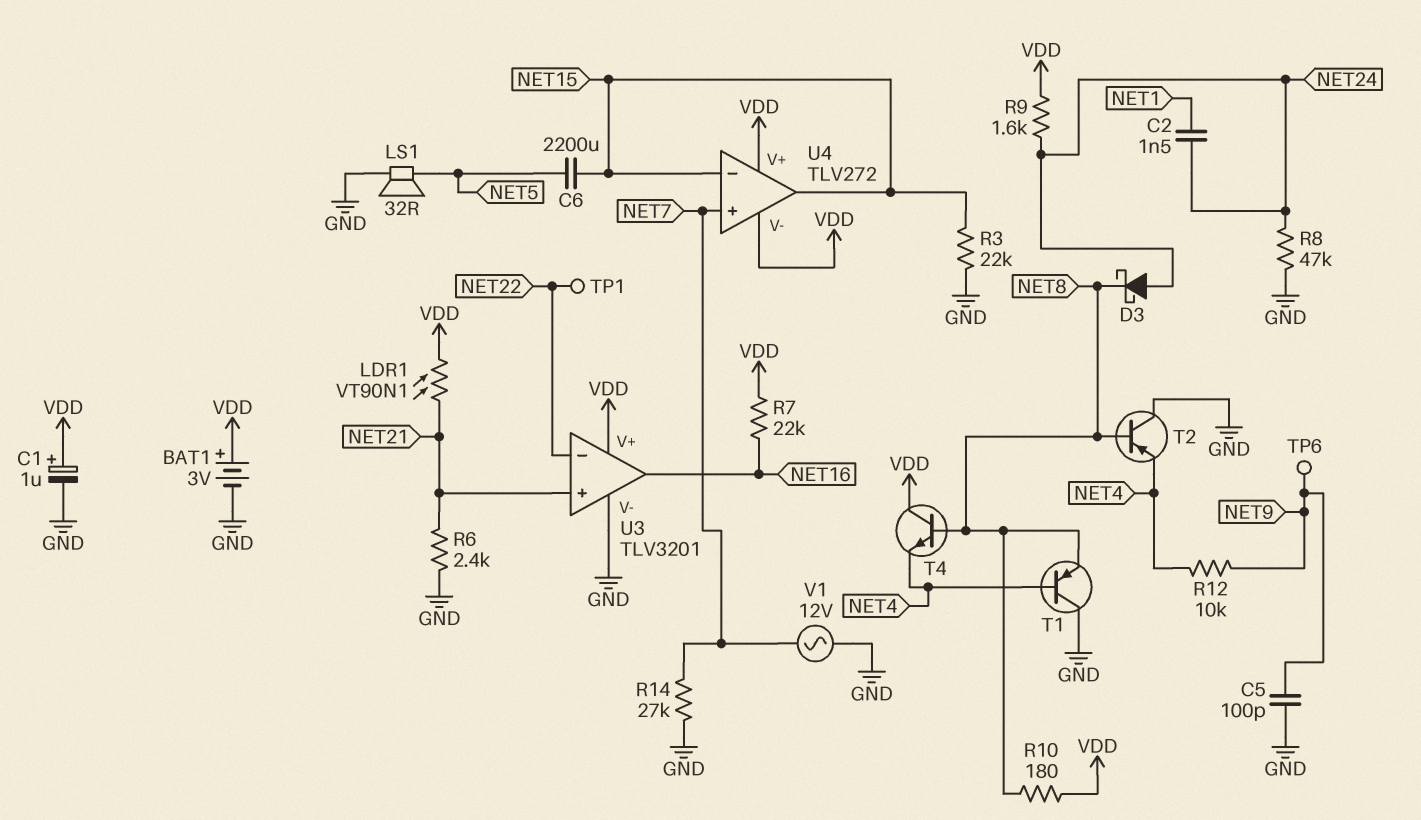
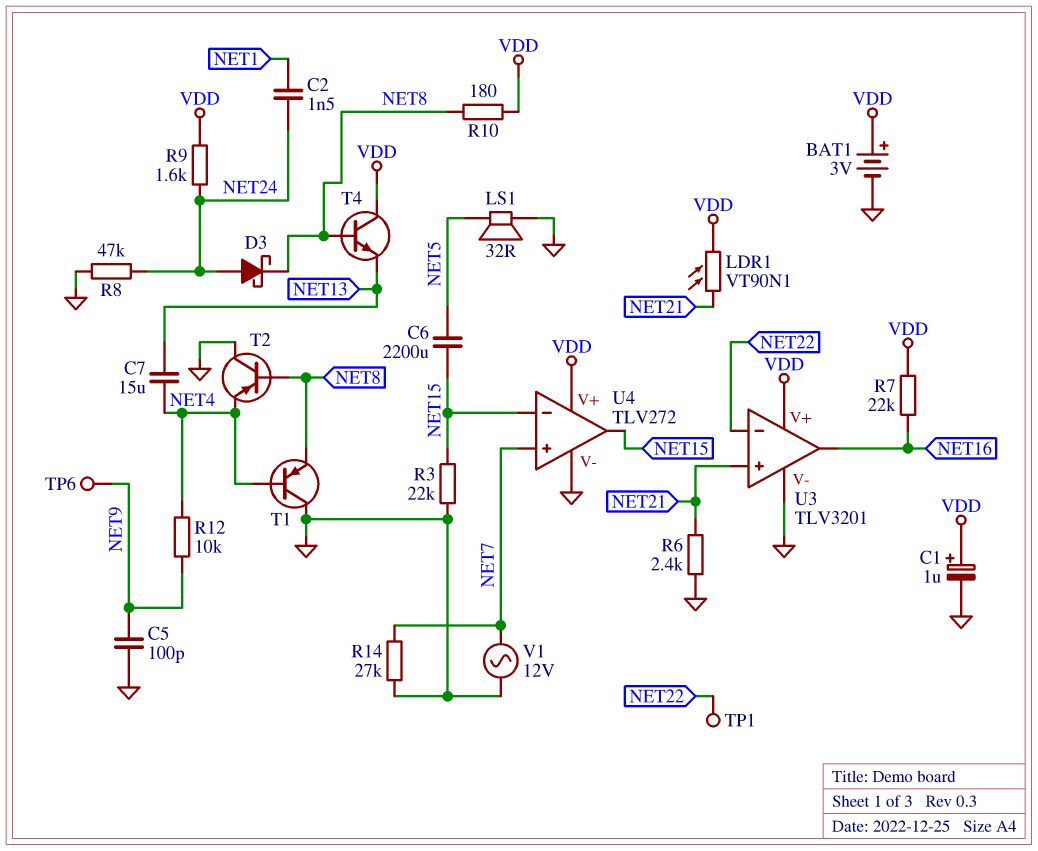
C7: none -> 15uF (NET4, NET13)
T4: NPN (B NET8, C VDD, E NET4) -> NPN (B NET8, C VDD, E NET13)
U4 pin V-: VDD -> GND

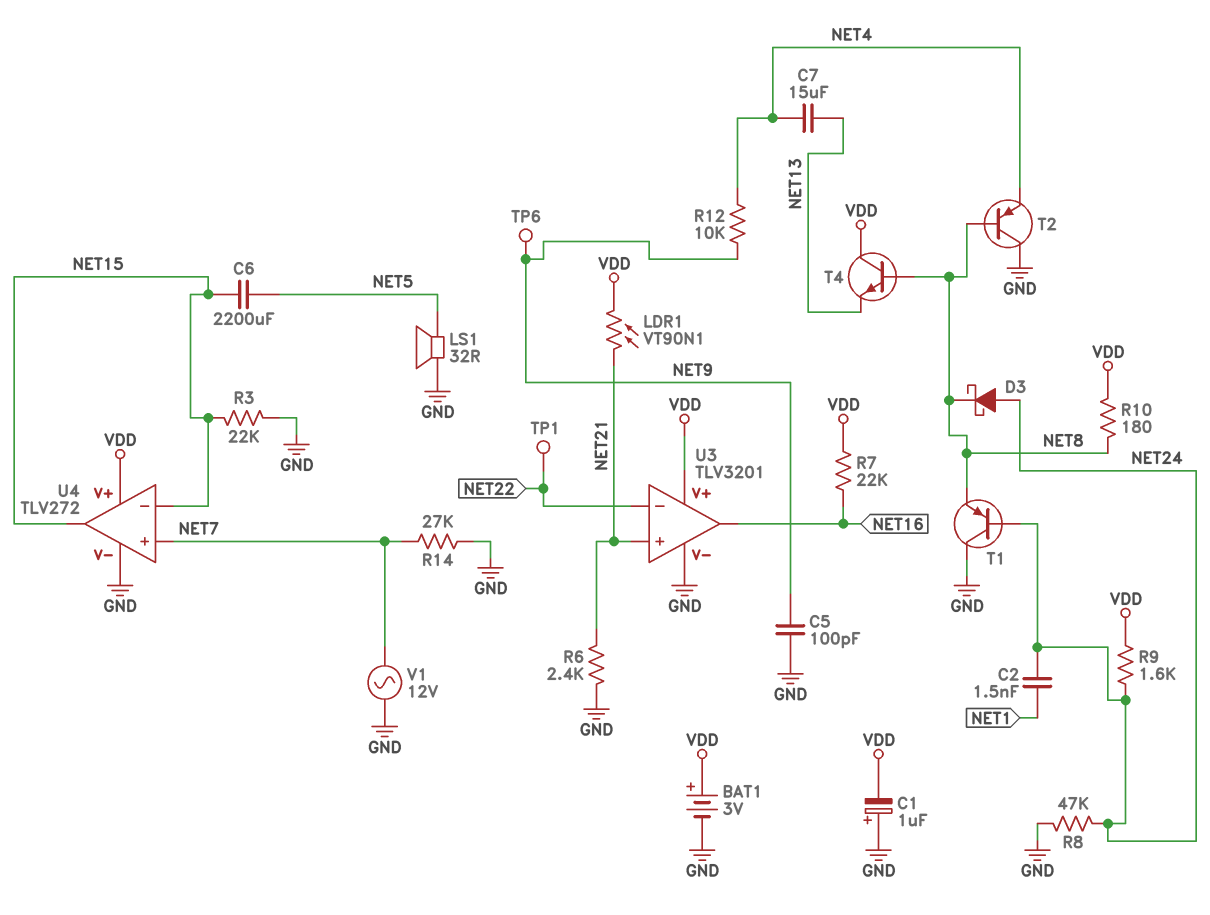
C1: 1uF (plus VDD, minus GND) -> 1uF (plus GND, minus VDD)
T1: PNP (B NET4, C GND, E NET8) -> PNP (B NET24, C GND, E NET8)

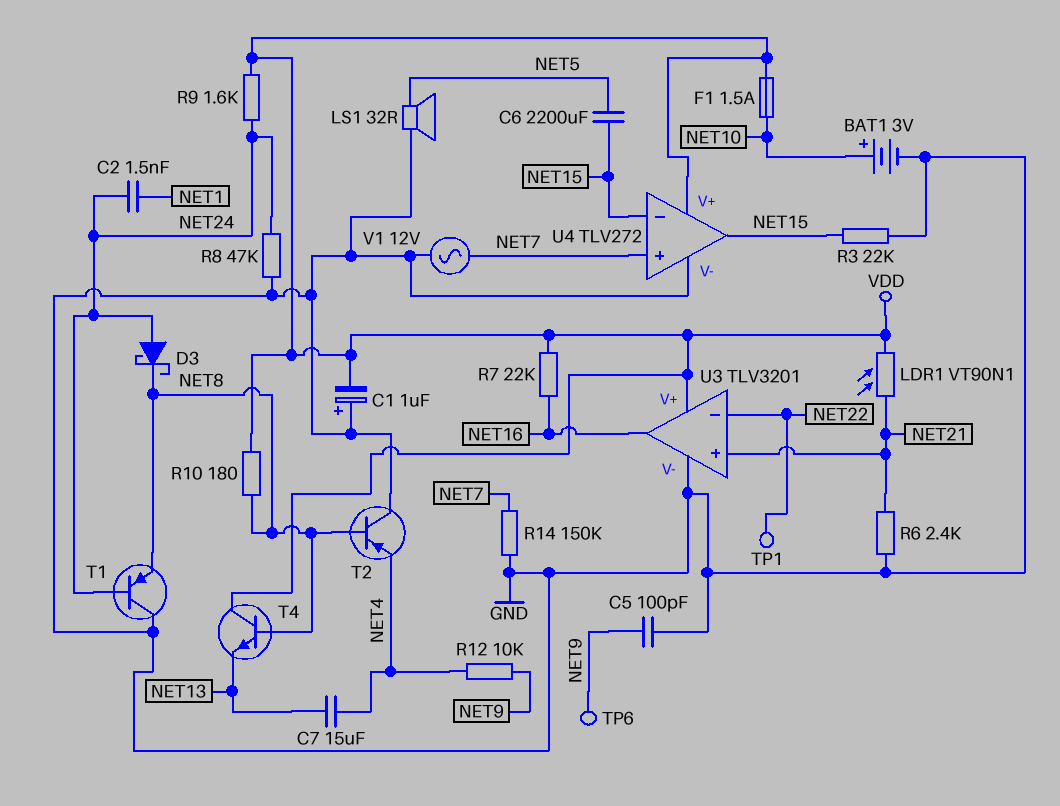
BAT1: 3V (plus VDD, minus GND) -> 3V (plus NET10, minus GND)
F1: none -> 1.5A (NET10, VDD)
R14: 27k (GND, NET7) -> 150k (GND, NET7)

